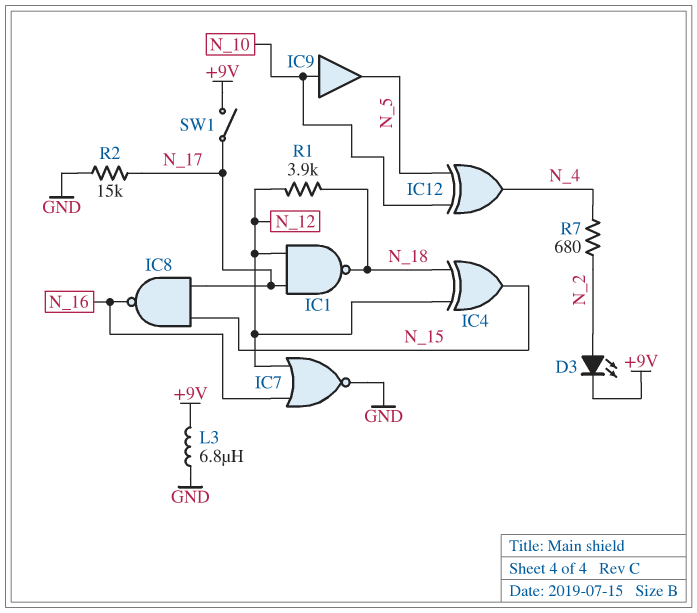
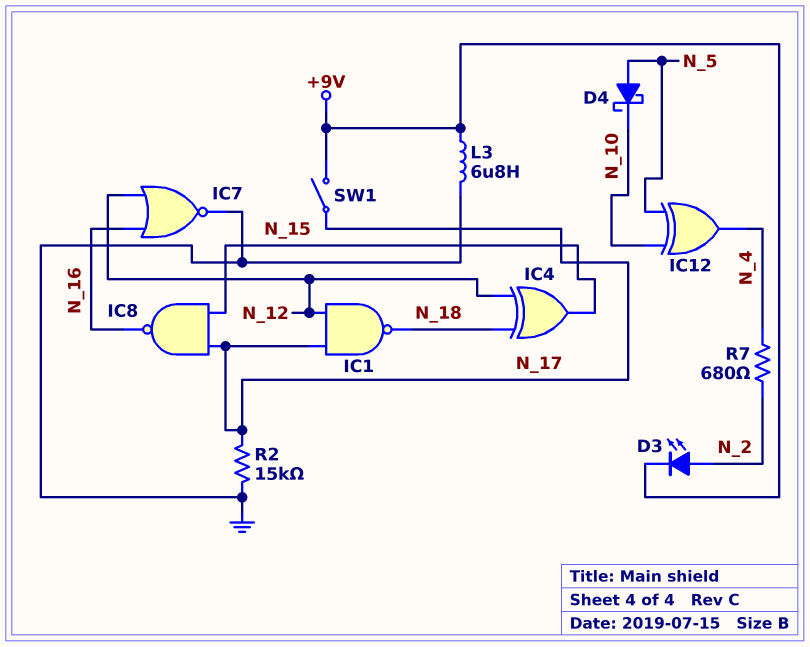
D4: none -> schottky (A N_5, K N_10)
IC9: buffer (in N_10, out N_5) -> none
R1: 3.9k (N_12, N_18) -> none

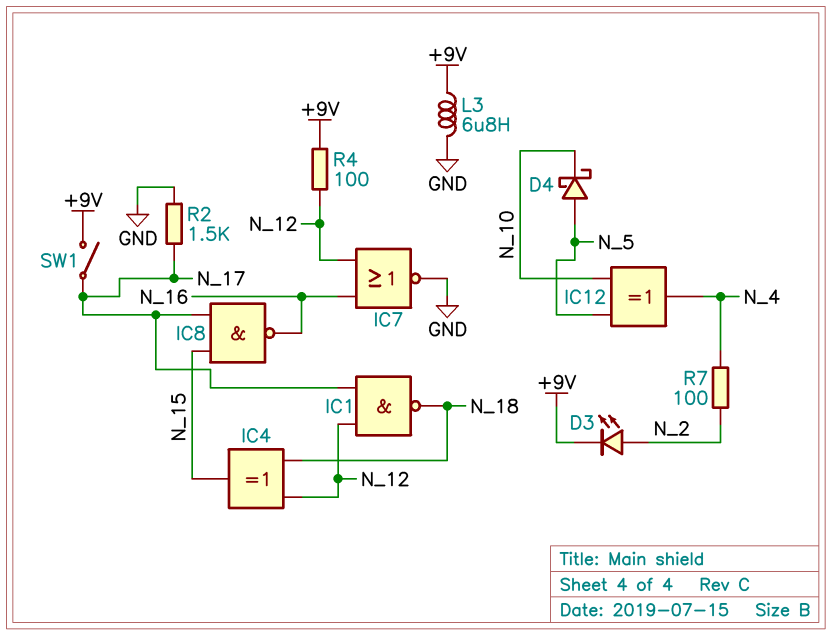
R2: 15k (GND, N_17) -> 1.5k (GND, N_17)
R4: none -> 100 (+9V, N_12)
R7: 680 (N_2, N_4) -> 100 (N_2, N_4)

